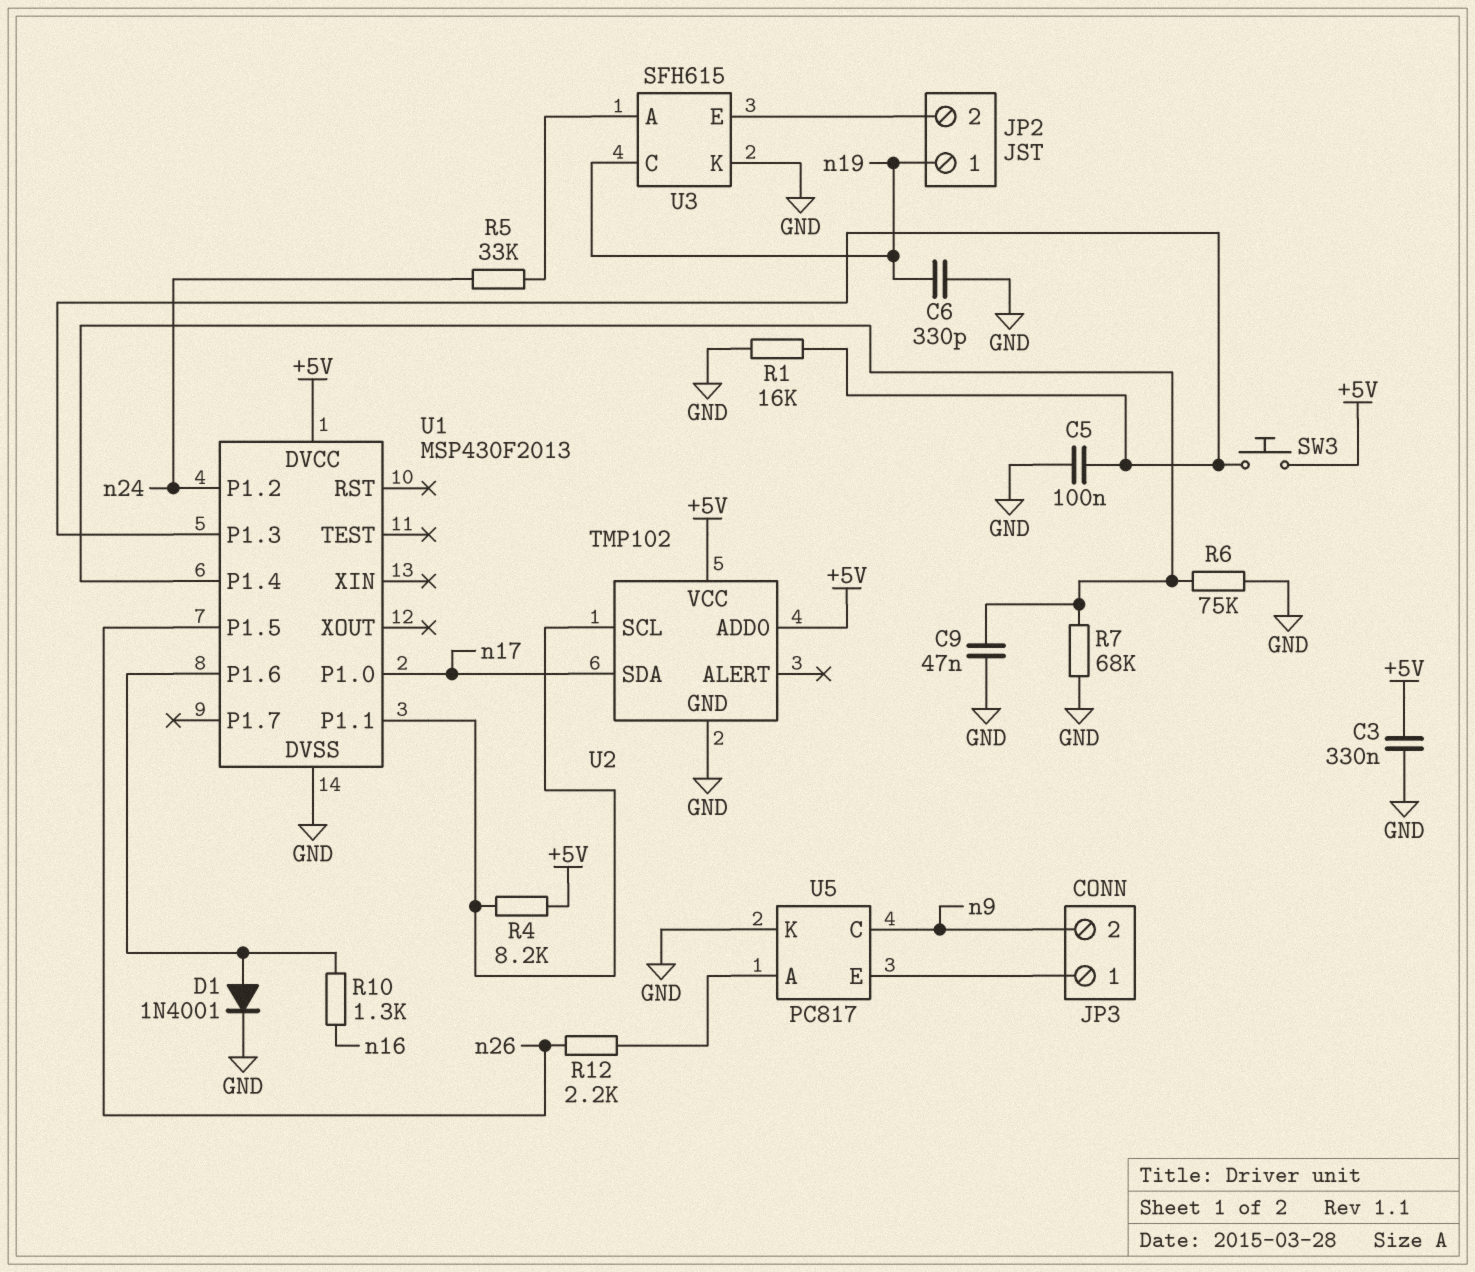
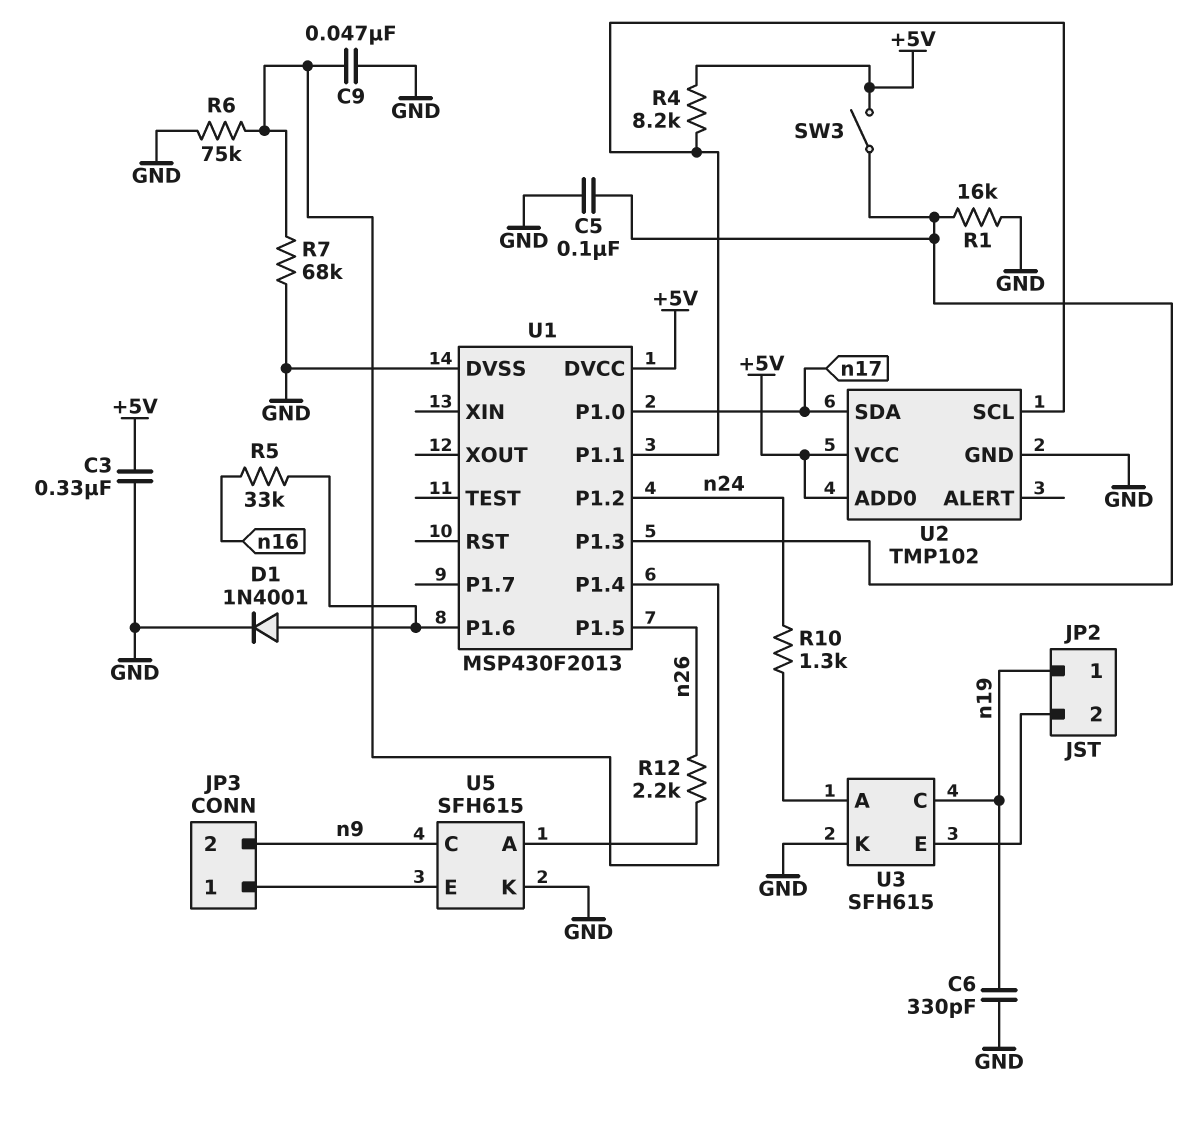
R5: 33k (U3/A, n24) -> 33k (U1/P1.6, n16)
R10: 1.3k (U1/P1.6, n16) -> 1.3k (U3/A, n24)
SW3: button (+5V, U1/P1.3) -> switch (+5V, U1/P1.3)
U5: PC817 -> SFH615

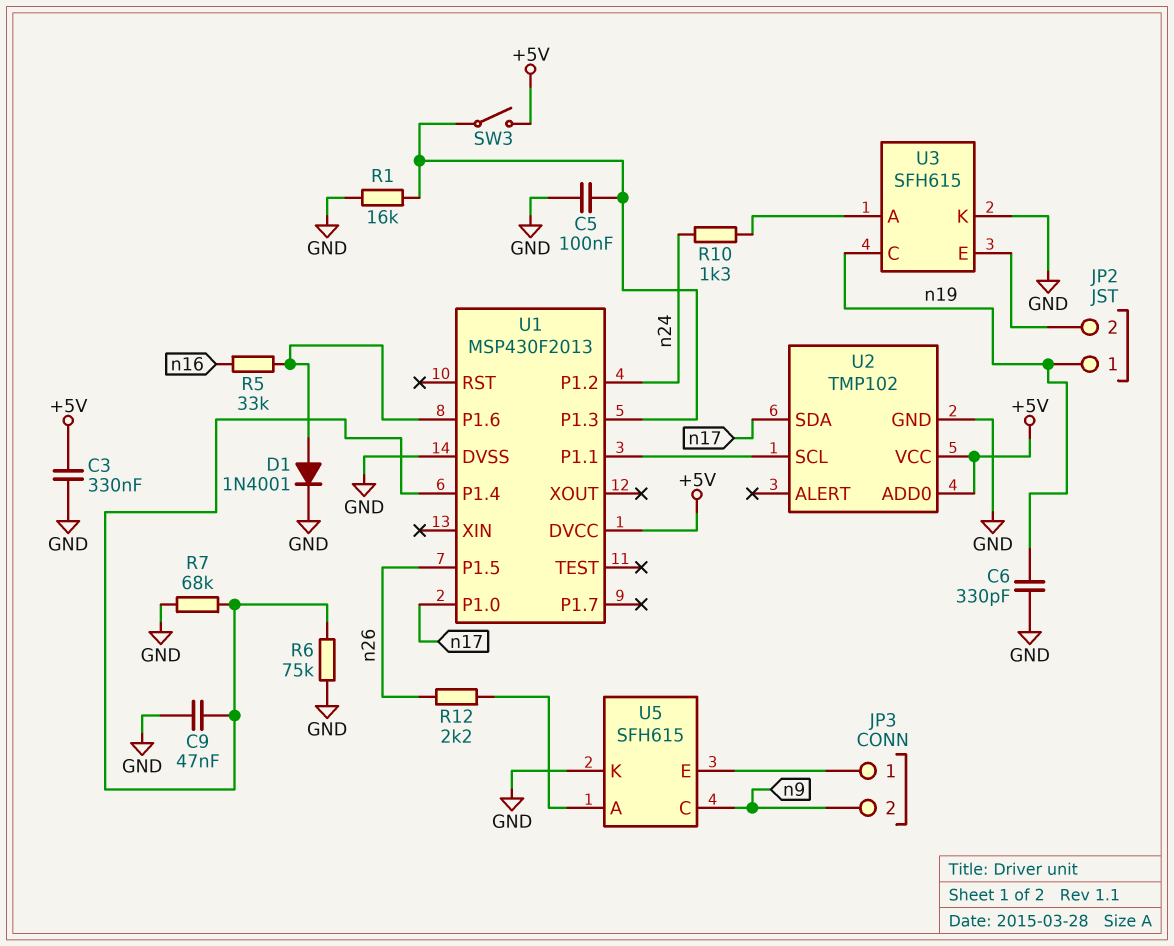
R4: 8.2k (+5V, U1/P1.1) -> none

